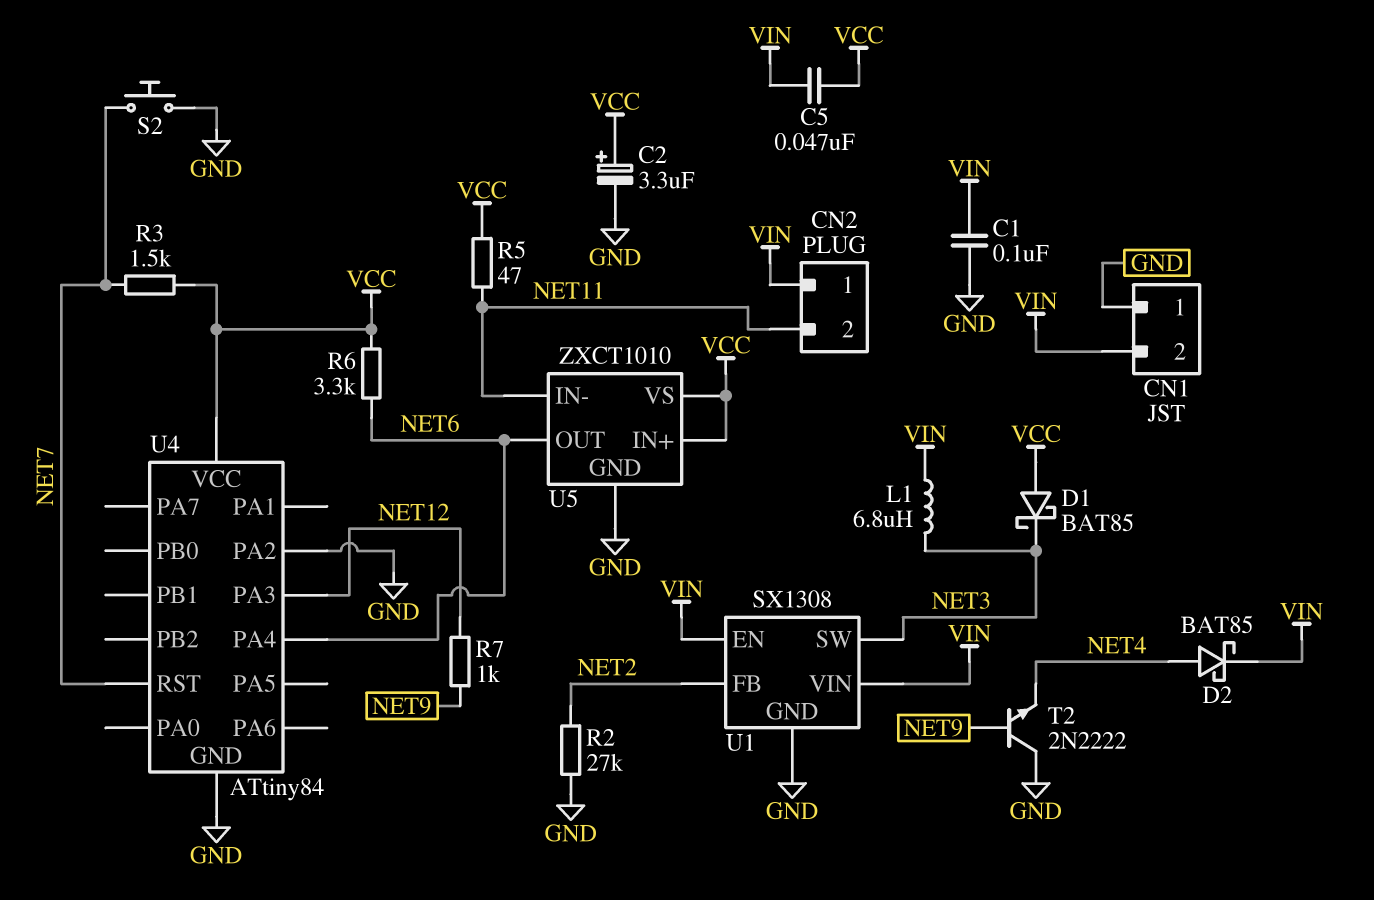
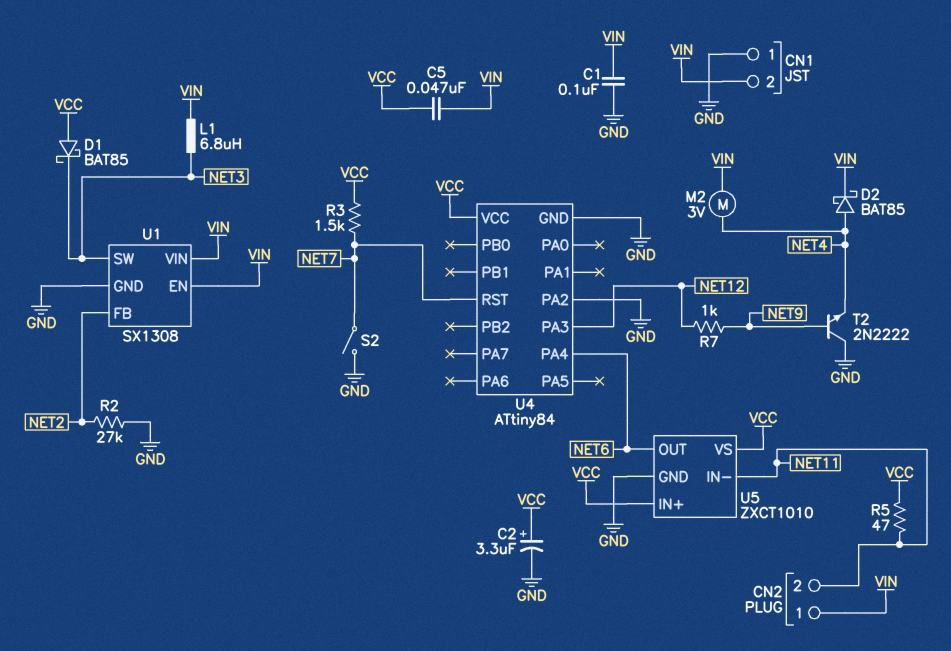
M2: none -> motor 3V (NET4, VIN)
R6: 3.3k (NET6, VCC) -> none
S2: button (GND, NET7) -> switch (GND, NET7)

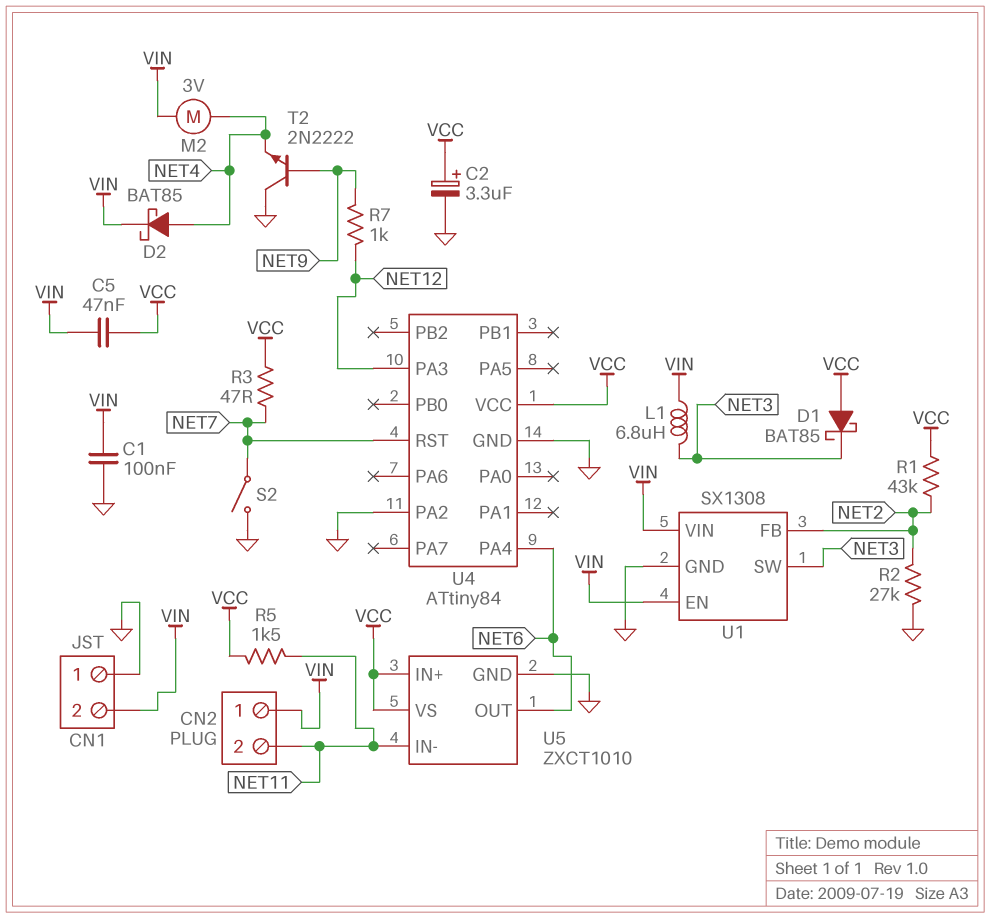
R1: none -> 43k (NET2, VCC)
R3: 1.5k (NET7, VCC) -> 47 (NET7, VCC)
R5: 47 (NET11, VCC) -> 1.5k (NET11, VCC)

